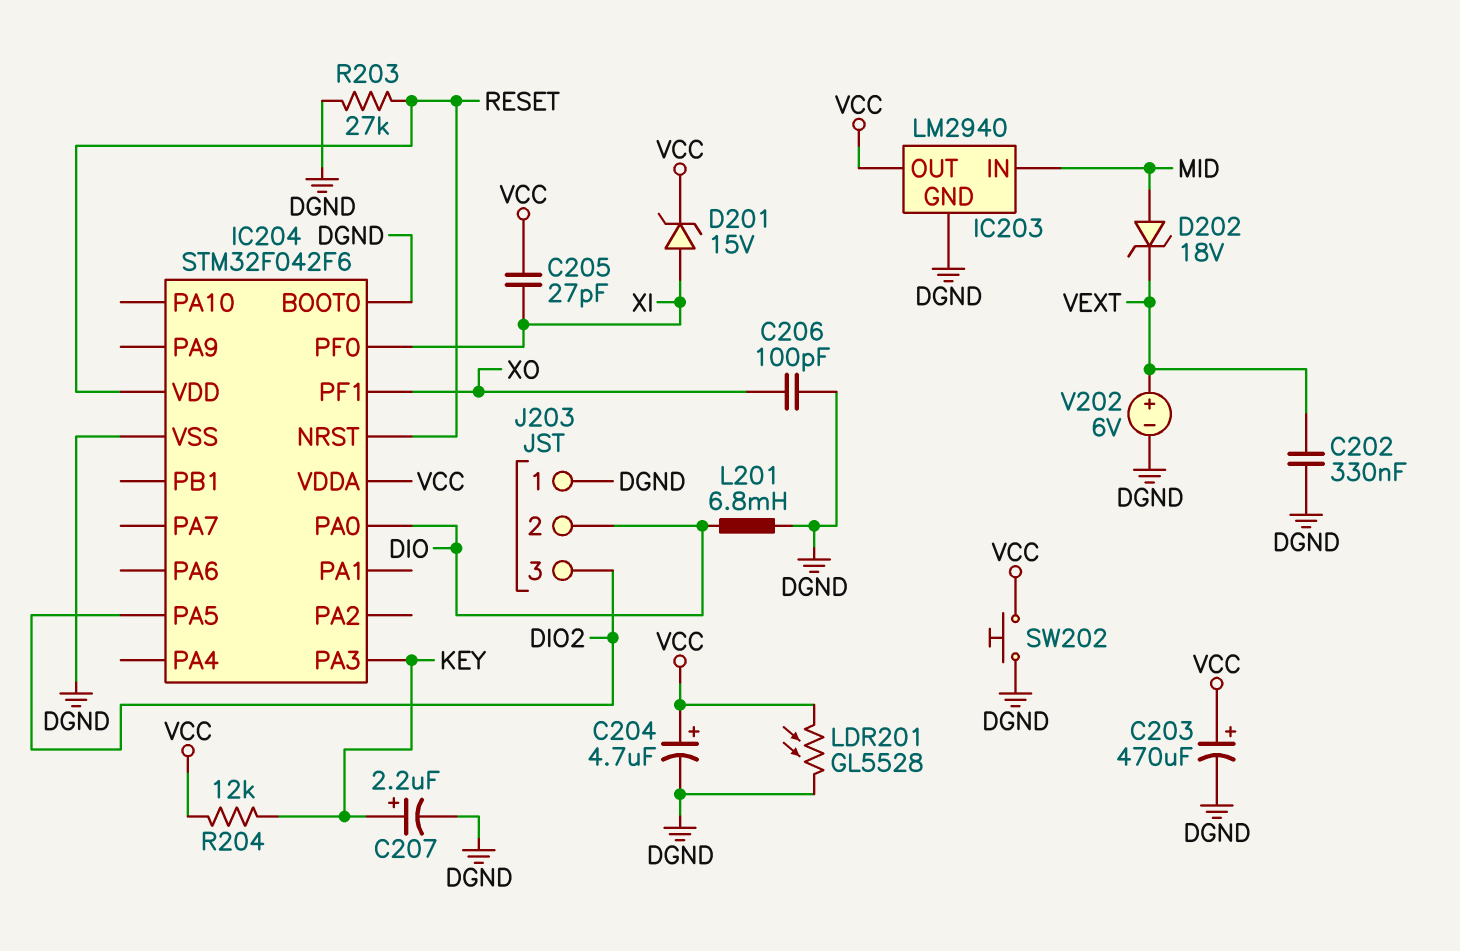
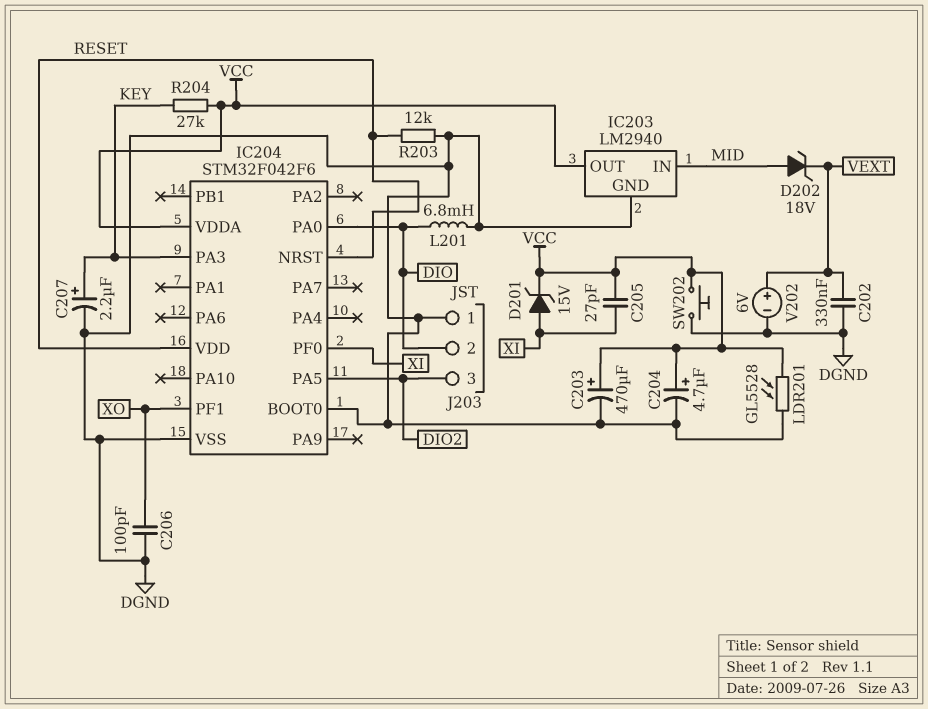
R203: 27k (DGND, RESET) -> 12k (DGND, RESET)
R204: 12k (KEY, VCC) -> 27k (KEY, VCC)

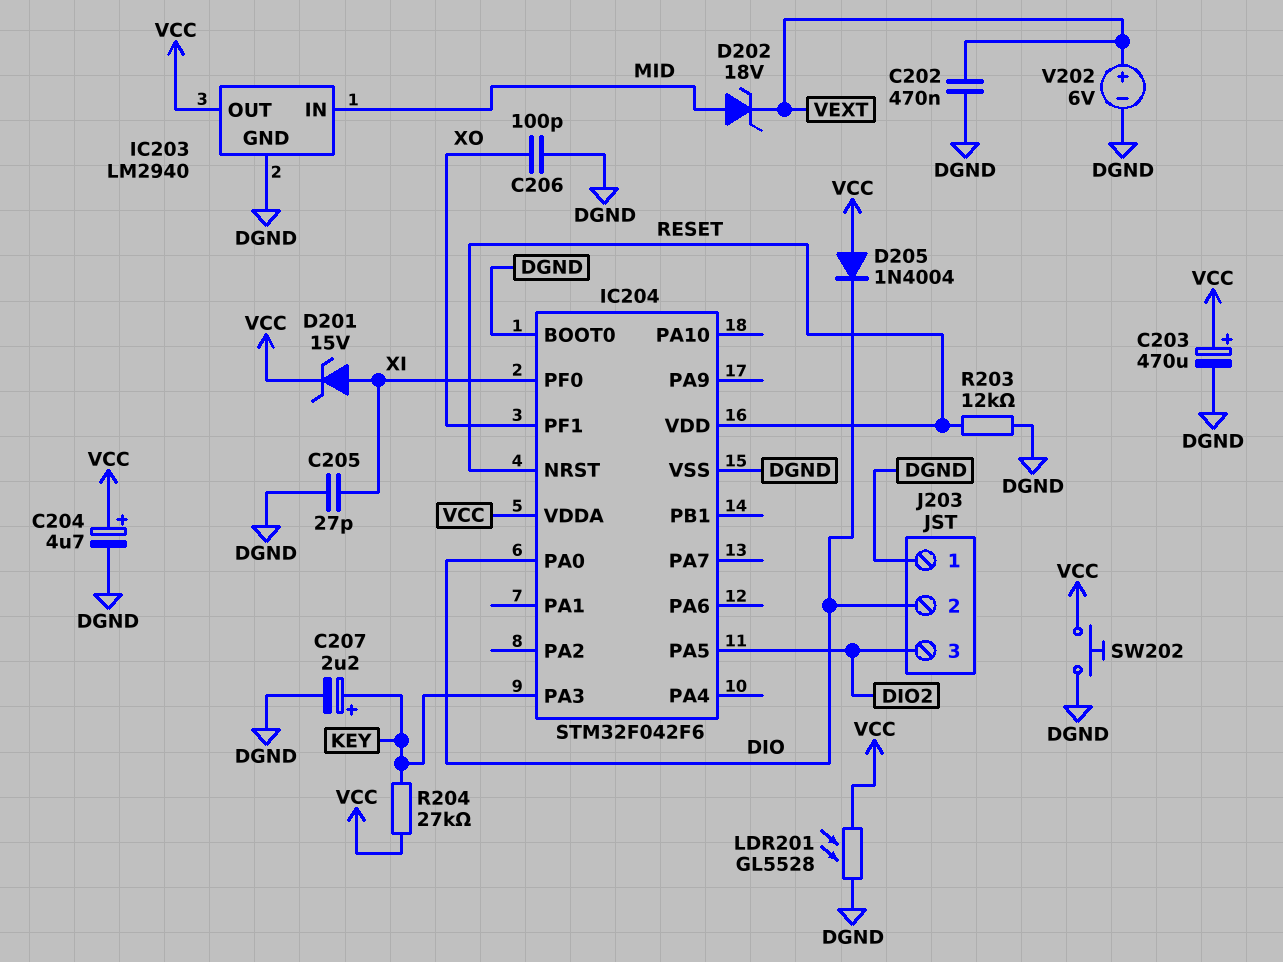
C202: 330nF (DGND, VEXT) -> 470nF (DGND, VEXT)
C205: 27pF (VCC, XI) -> 27pF (DGND, XI)
D205: none -> diode 1N4004 (A VCC, K DIO)
L201: 6.8mH (DGND, DIO) -> none

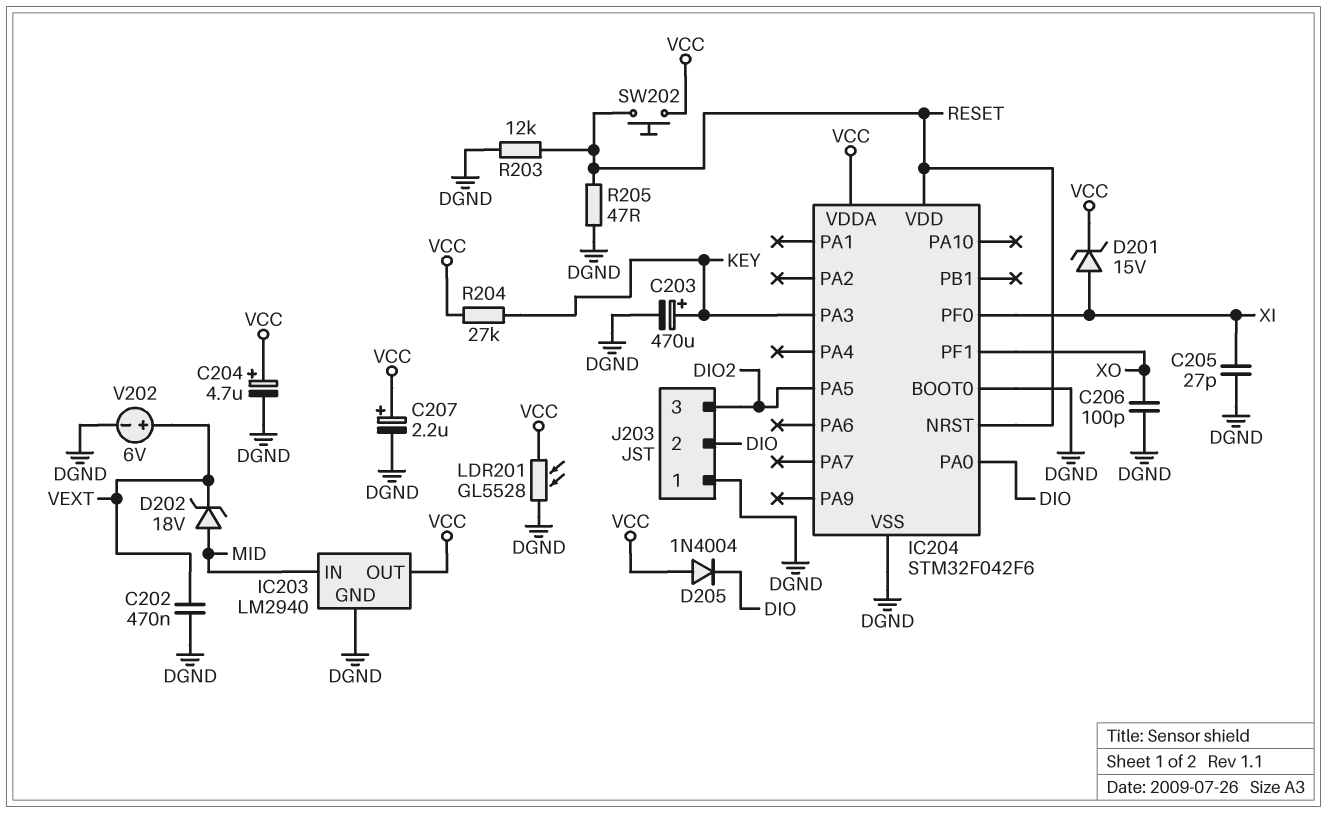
C203: 470uF (plus VCC, minus DGND) -> 470uF (plus KEY, minus DGND)
C207: 2.2uF (plus KEY, minus DGND) -> 2.2uF (plus VCC, minus DGND)
R205: none -> 47 (DGND, RESET)
SW202: button (DGND, VCC) -> button (RESET, VCC)

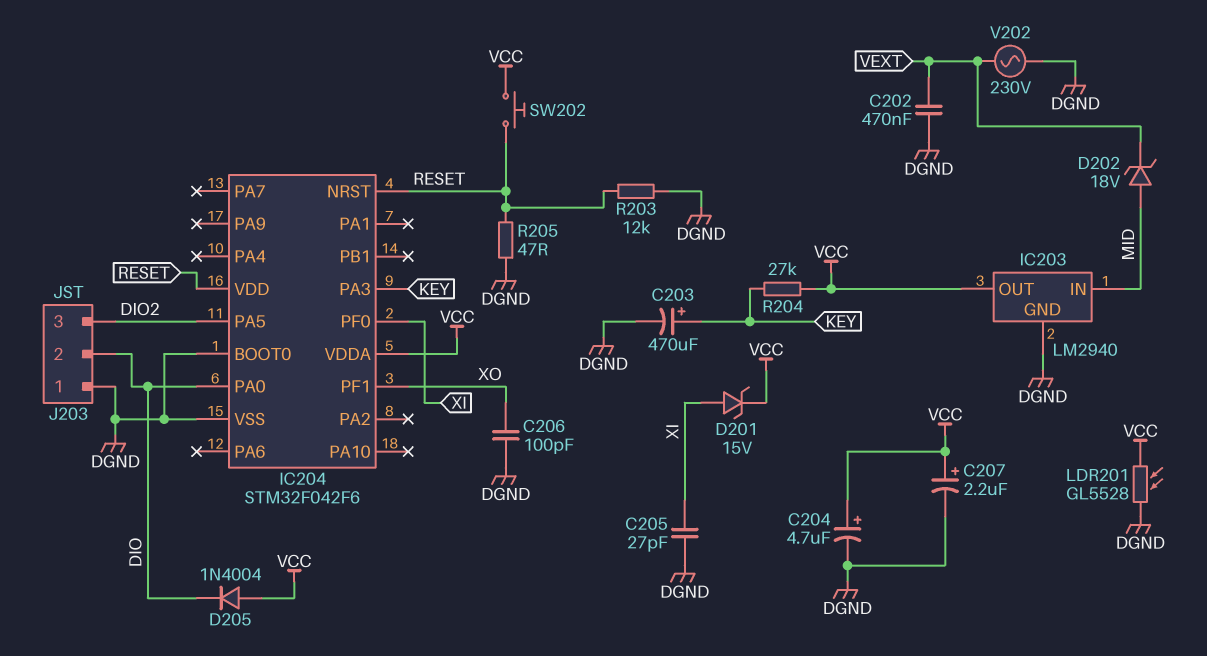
V202: 6V (plus VEXT, minus DGND) -> AC 230V (DGND, VEXT)

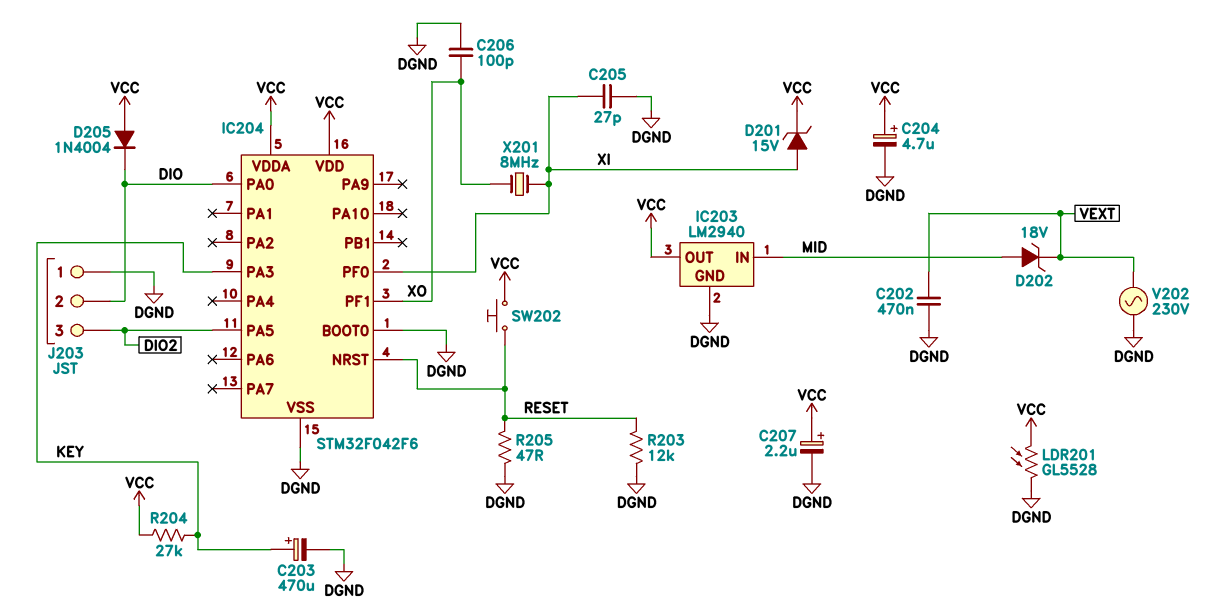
IC204 pin VDD: RESET -> VCC
X201: none -> 8MHz (XI, XO)

